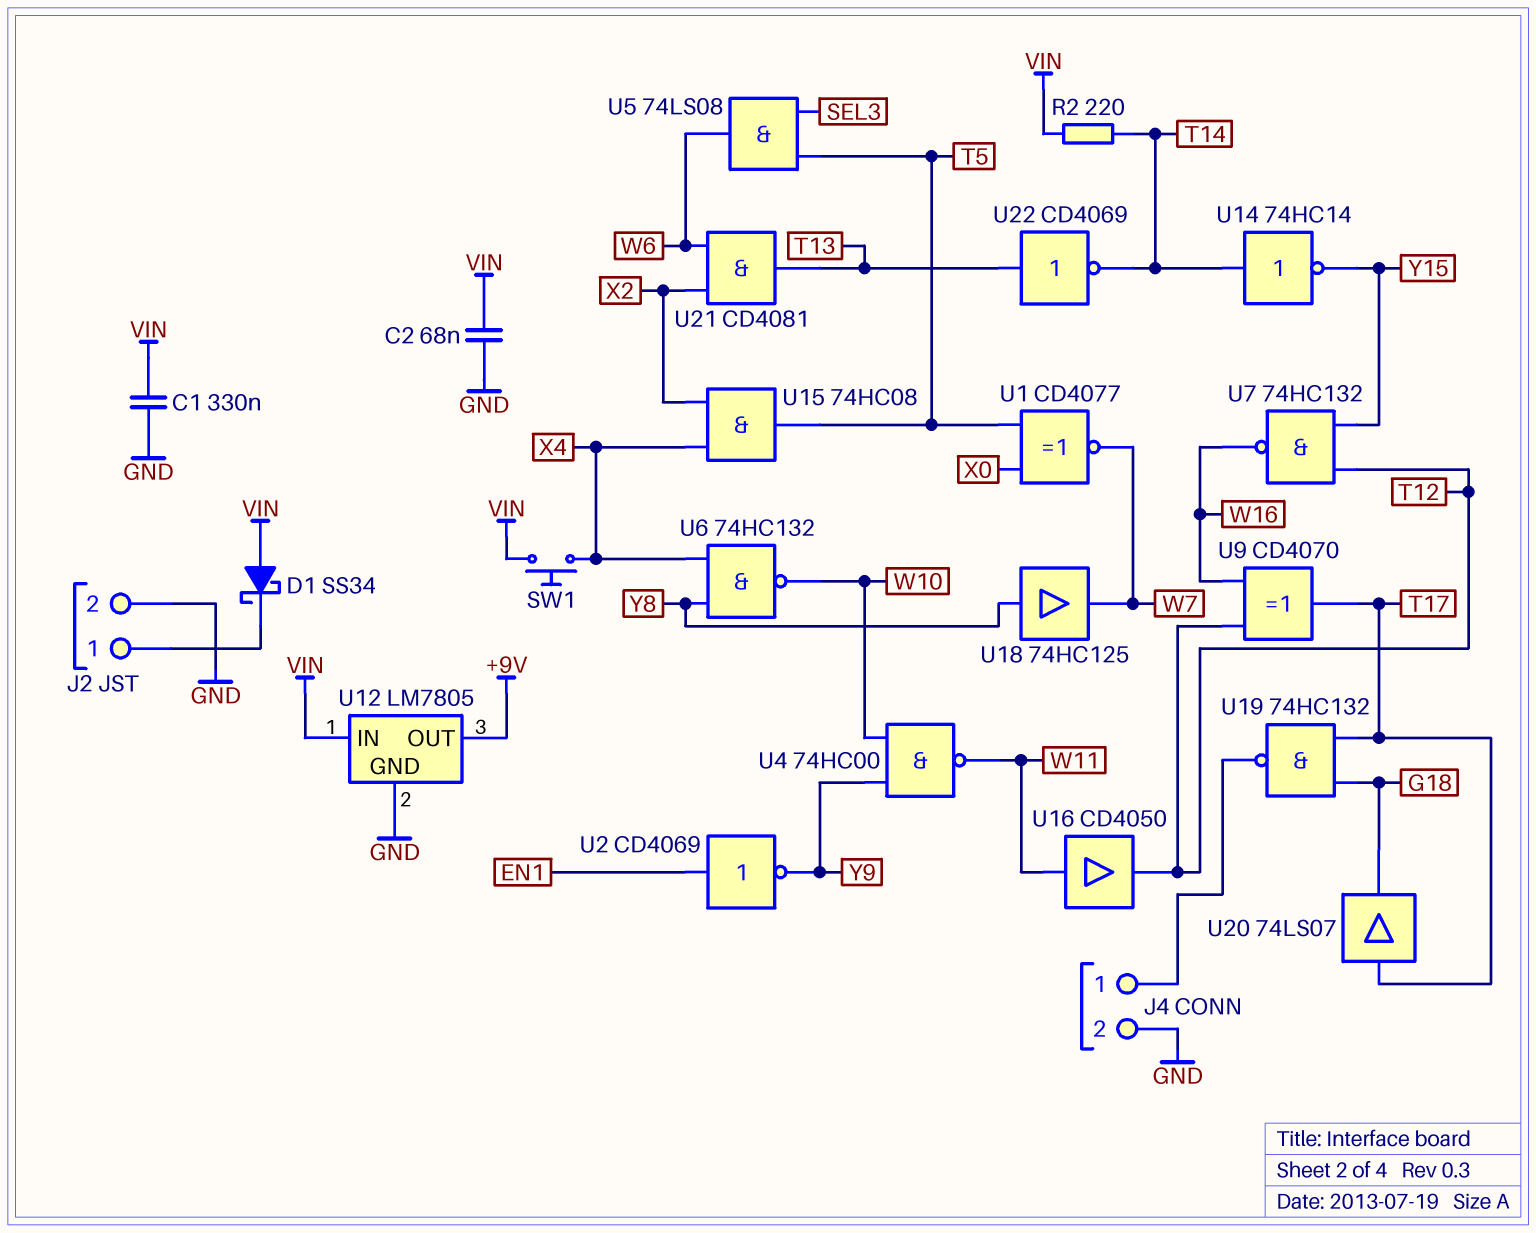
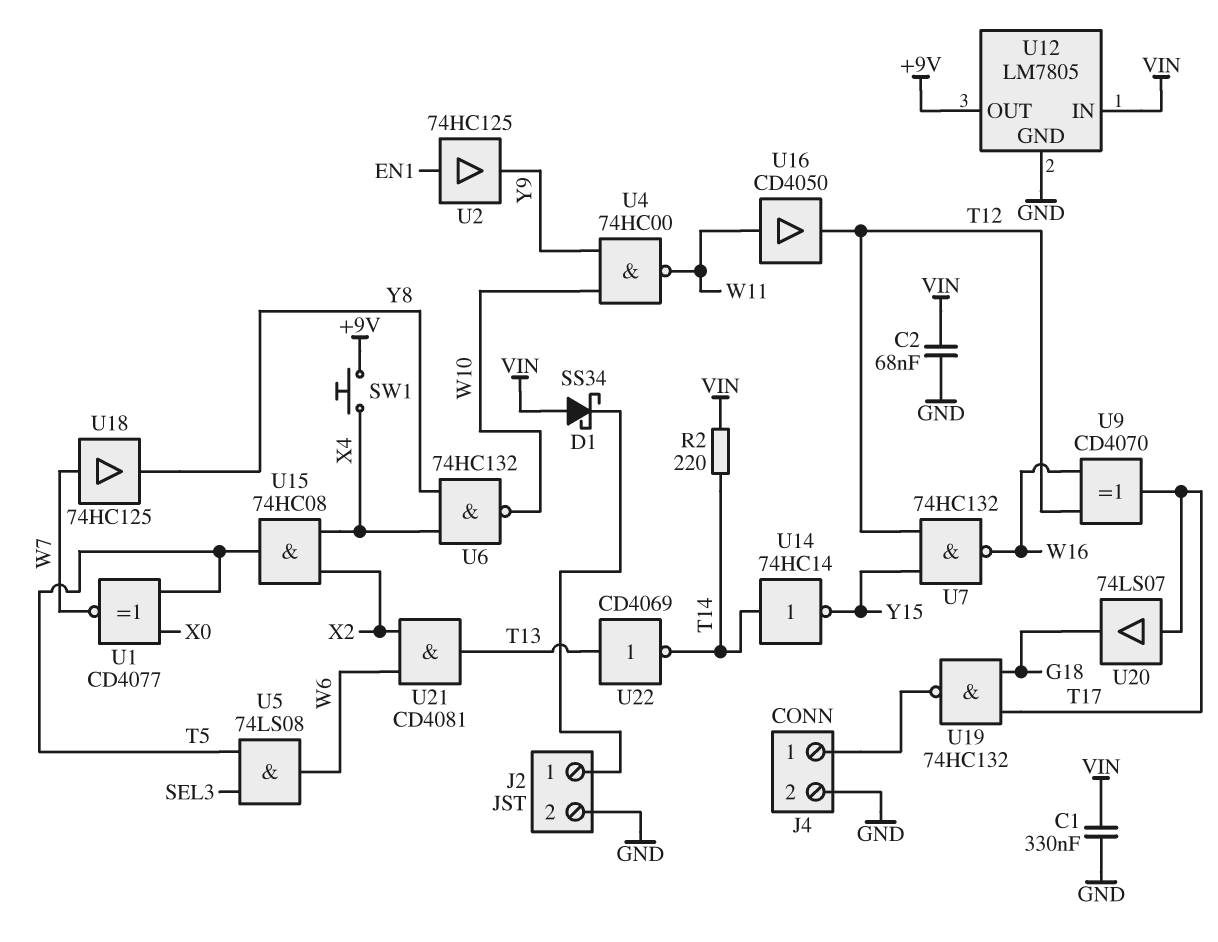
SW1: button (VIN, X4) -> button (+9V, X4)
U2: NOT CD4069 (in EN1, out Y9) -> buffer 74HC125 (in EN1, out Y9)
U18: buffer 74HC125 (in Y8, out W7) -> buffer 74HC125 (in W7, out Y8)

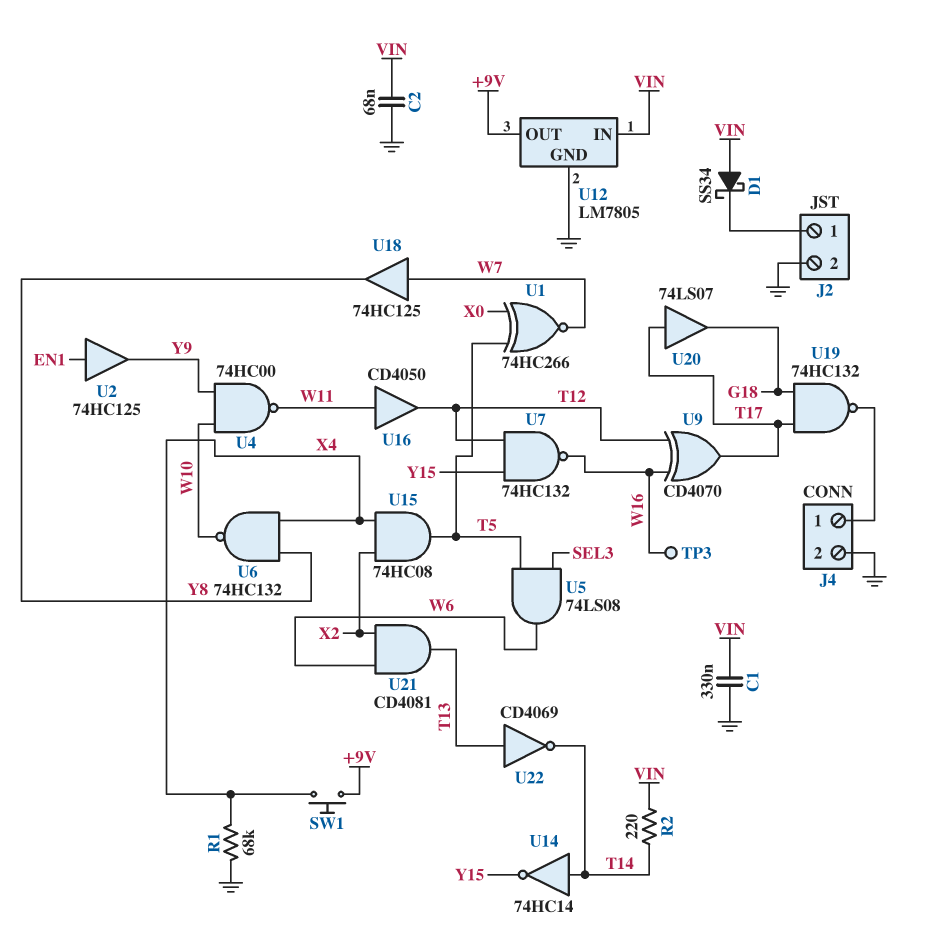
R1: none -> 68k (GND, X4)
TP3: none -> test point (W16)
U1: XNOR CD4077 (in T5, in X0, out W7) -> XNOR 74HC266 (in T5, in X0, out W7)

